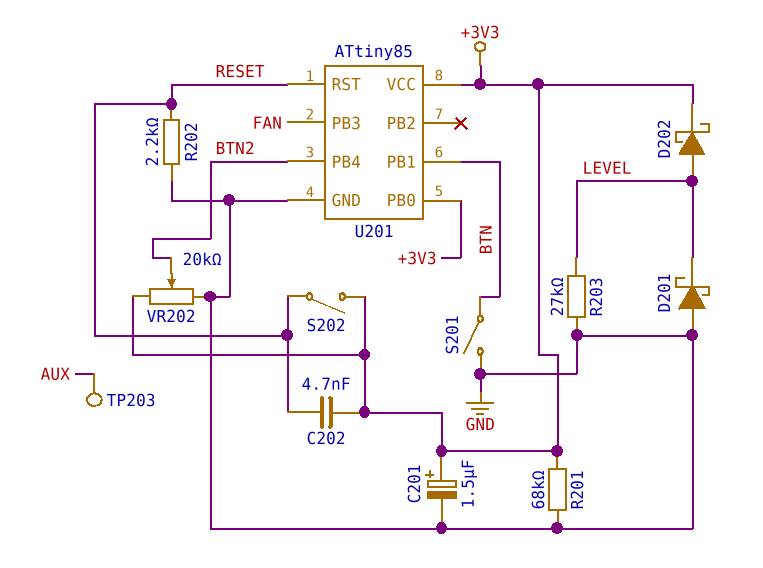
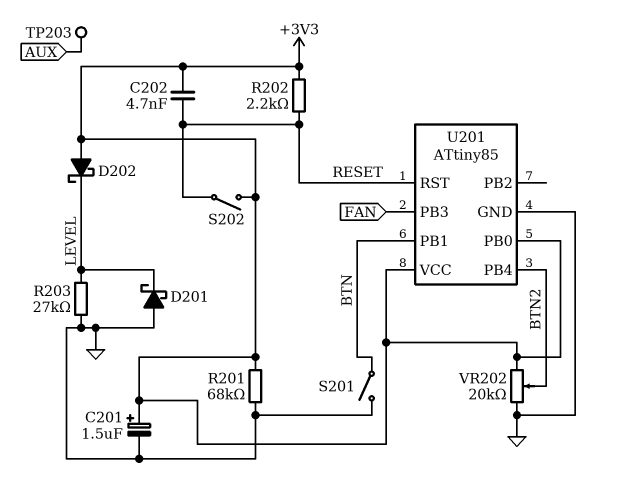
D202: schottky (A LEVEL, K +3V3) -> schottky (A +3V3, K LEVEL)
R202: 2.2k (GND, RESET) -> 2.2k (+3V3, RESET)

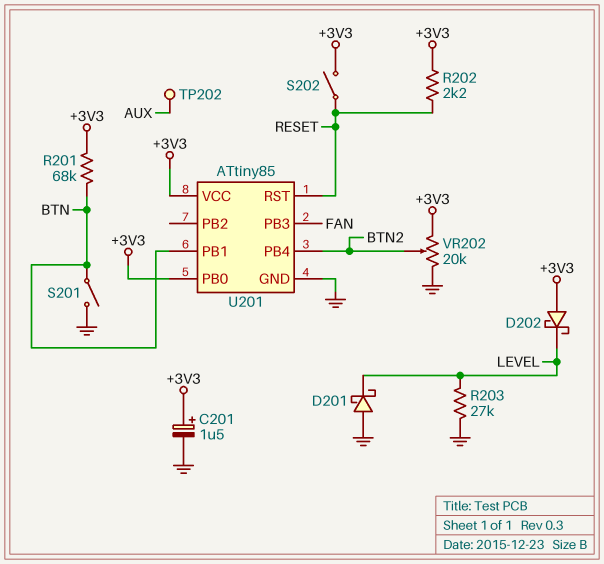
C202: 4.7nF (+3V3, RESET) -> none
R201: 68k (+3V3, GND) -> 68k (+3V3, BTN)
TP202: none -> test point (AUX)
TP203: test point (AUX) -> none

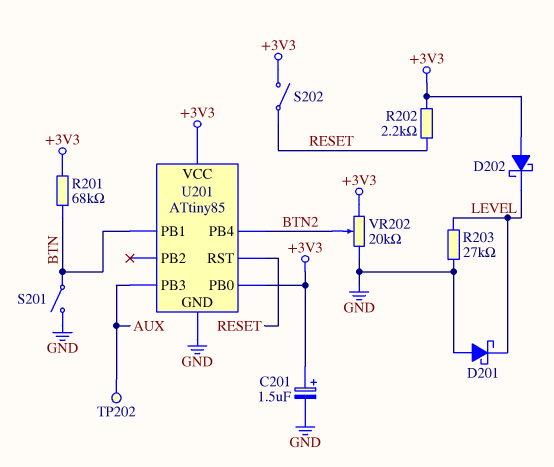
U201 pin PB3: FAN -> AUX

